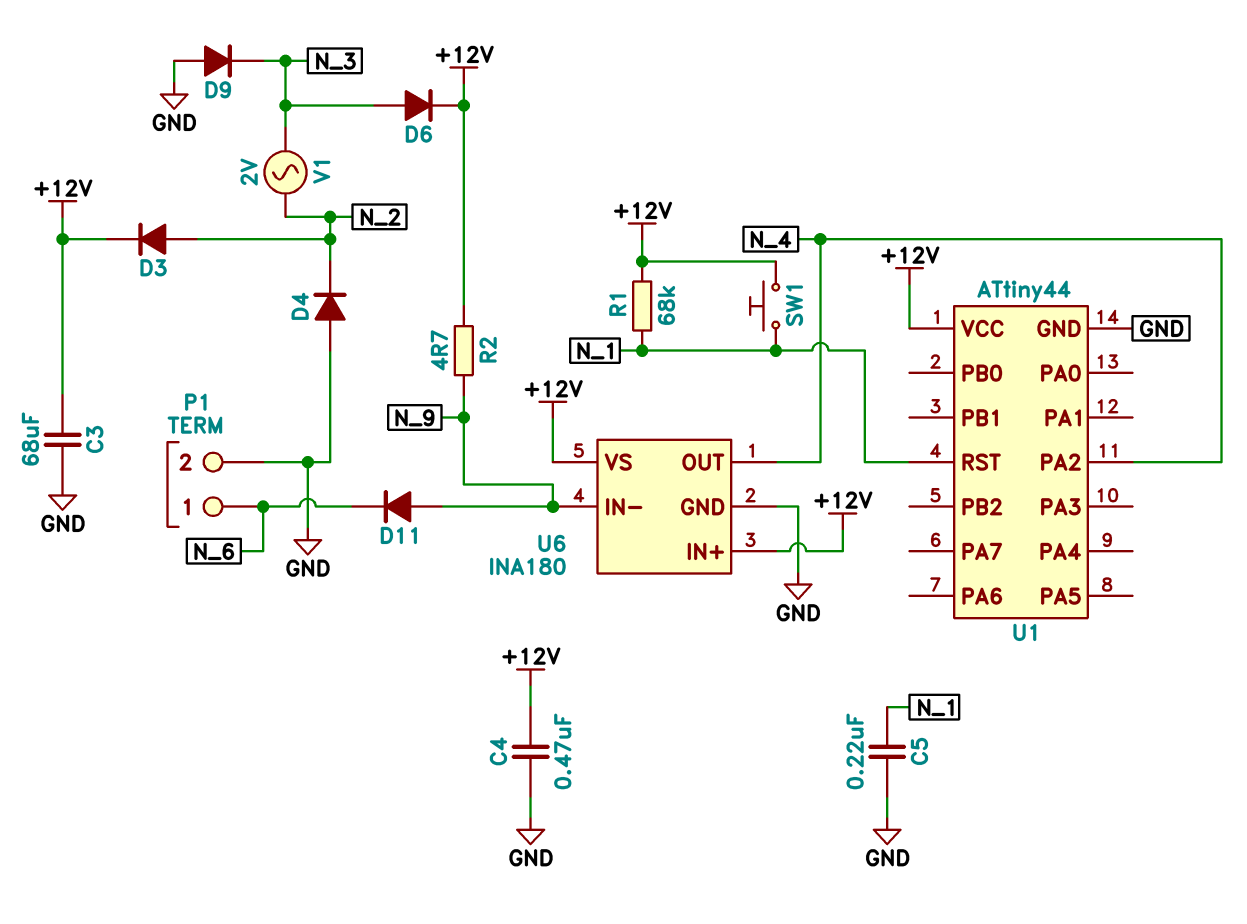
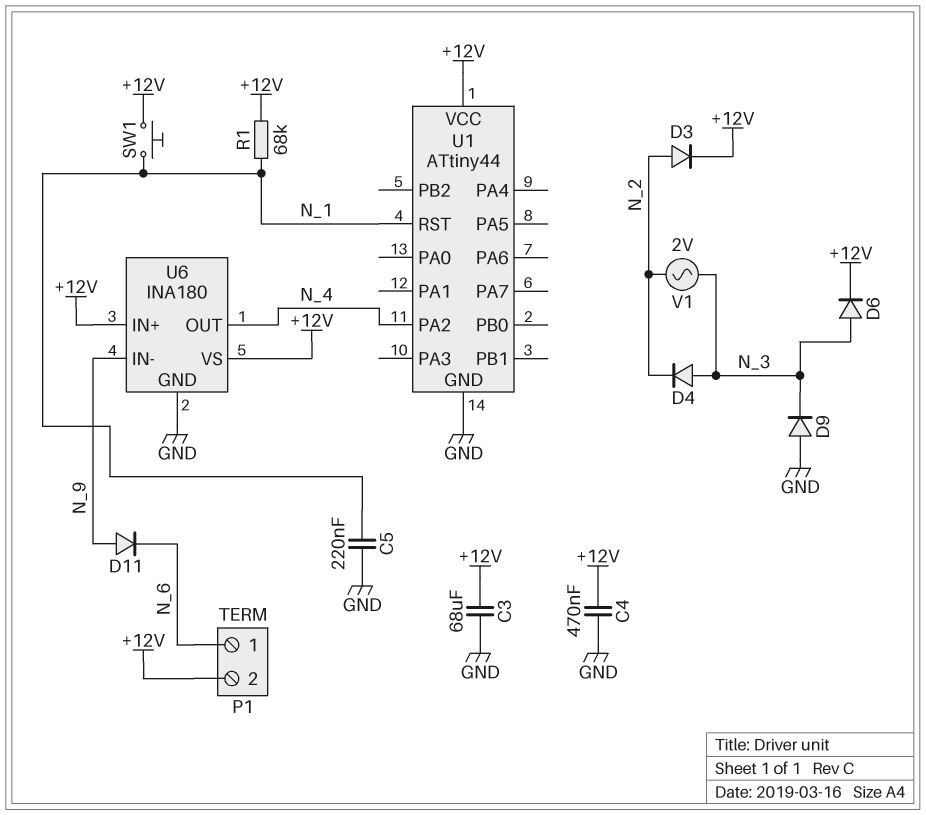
D4: diode (A GND, K N_2) -> diode (A N_3, K N_2)
P1 pin 2: GND -> +12V
R2: 4.7 (+12V, N_9) -> none

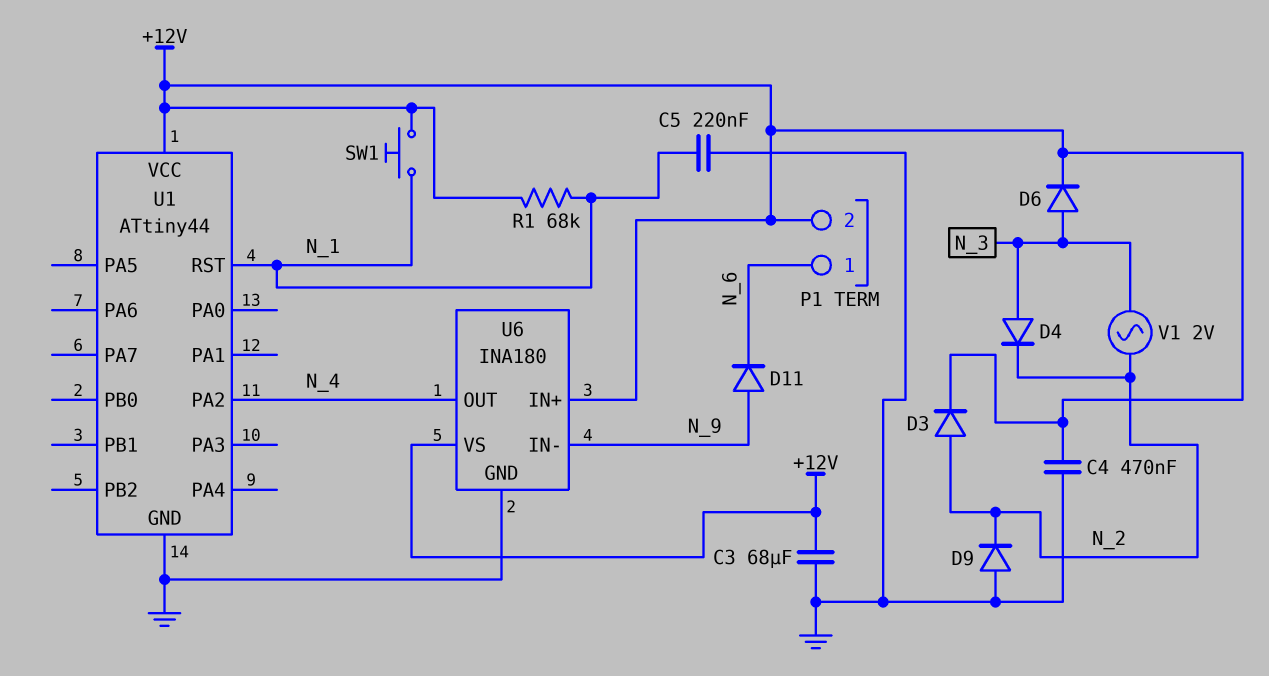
D9: diode (A GND, K N_3) -> diode (A GND, K N_2)

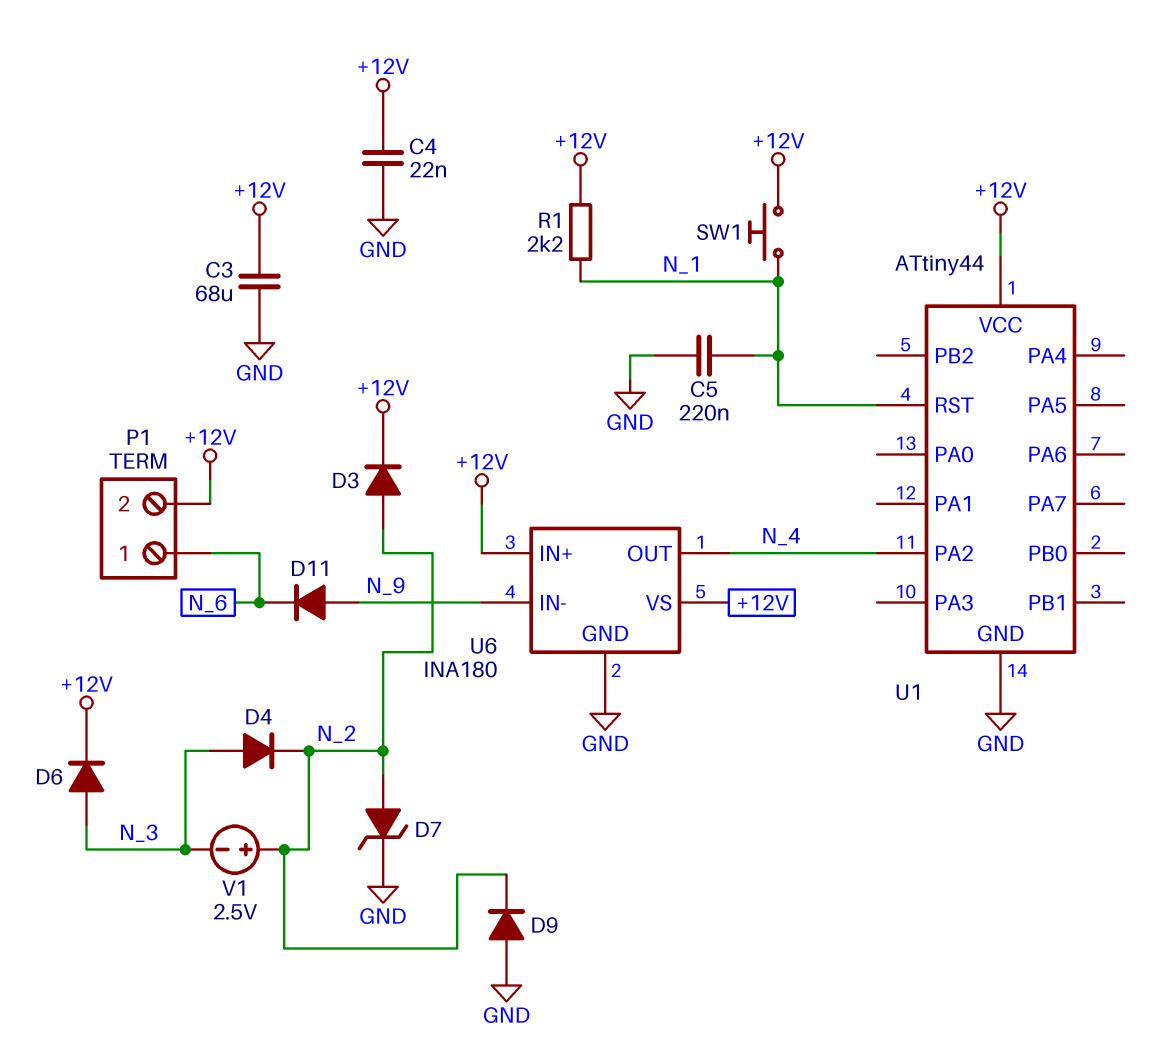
C4: 470nF (+12V, GND) -> 22nF (+12V, GND)
D7: none -> zener (A N_2, K GND)
R1: 68k (+12V, N_1) -> 2.2k (+12V, N_1)
V1: AC 2V (N_2, N_3) -> 2.5V (plus N_2, minus N_3)

